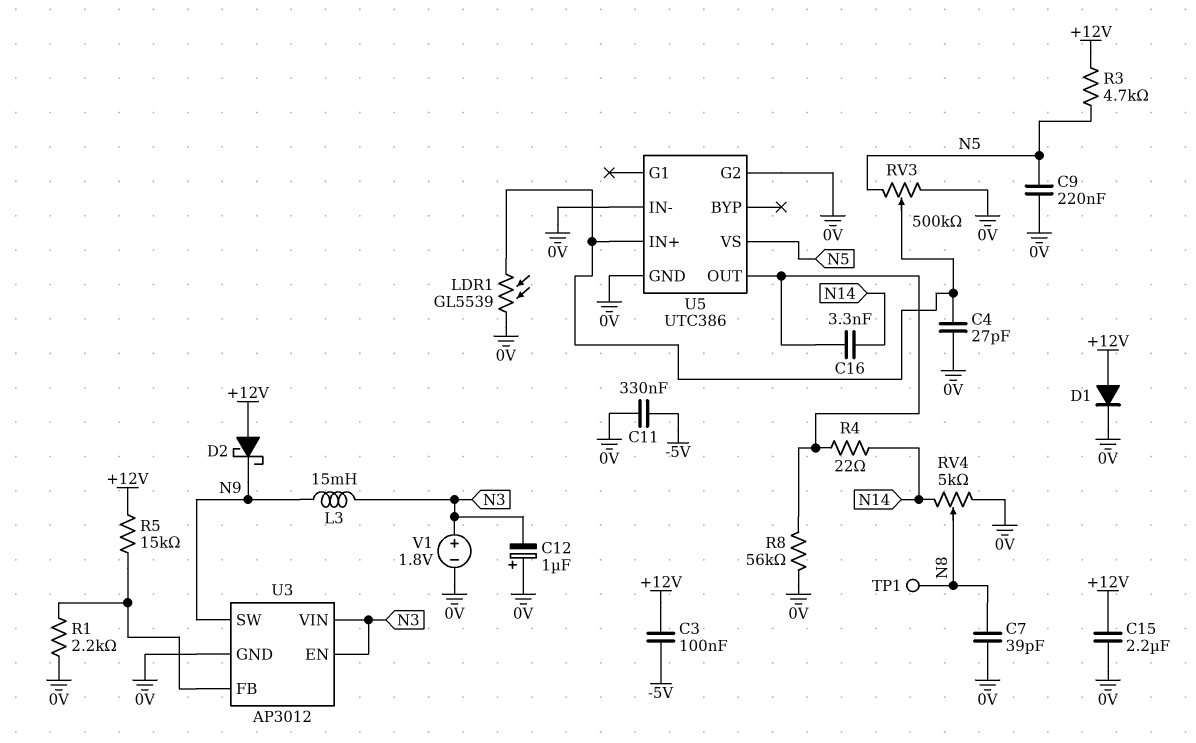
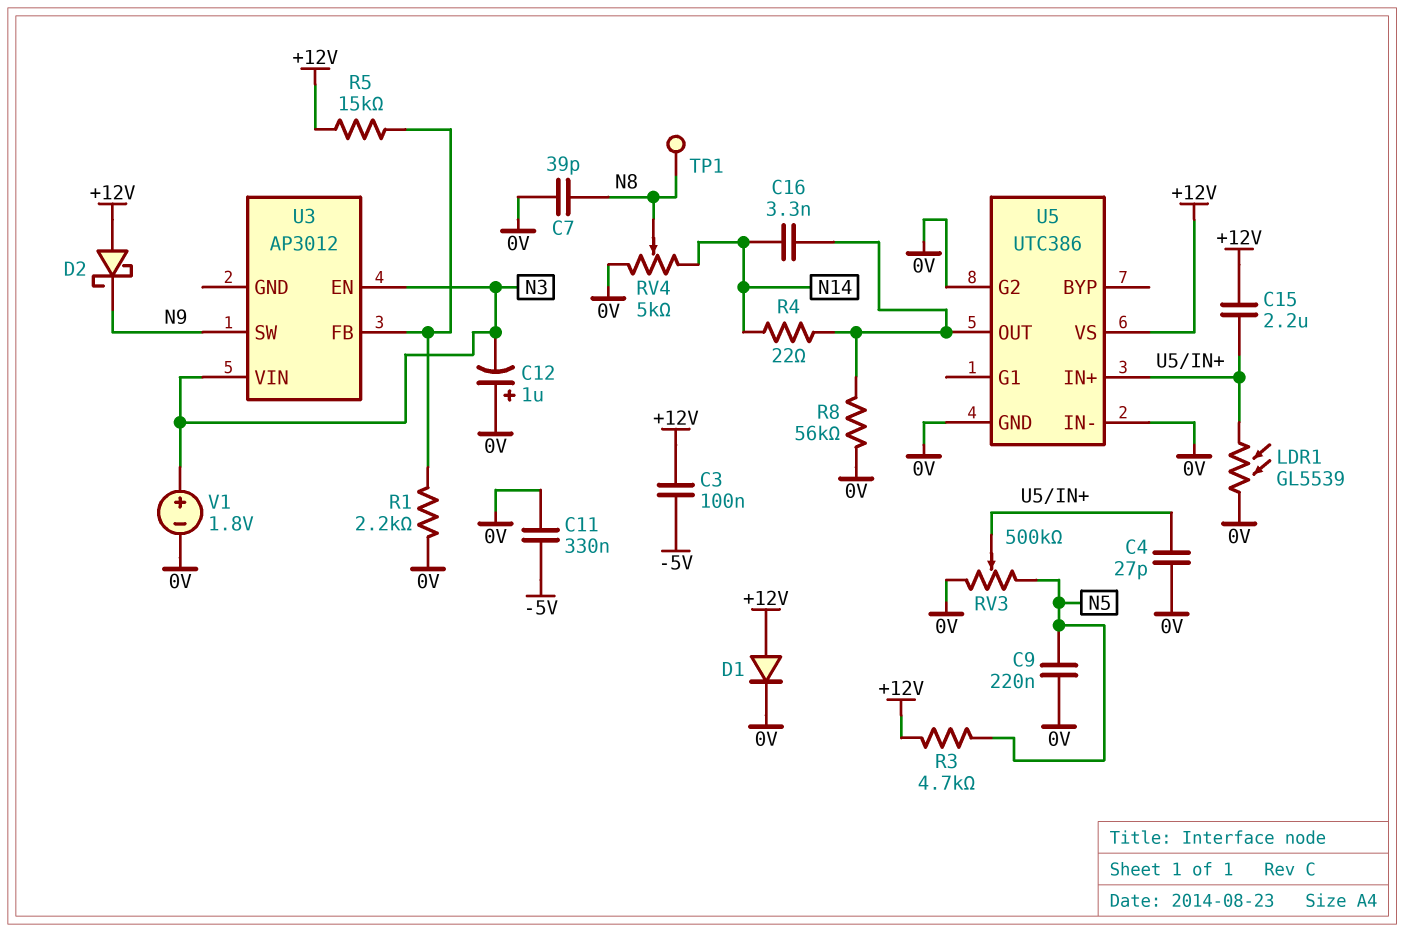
C15: 2.2uF (+12V, 0V) -> 2.2uF (+12V, U5/IN+)
L3: 15mH (N3, N9) -> none
U3 pin GND: 0V -> none
U5 pin VS: N5 -> +12V

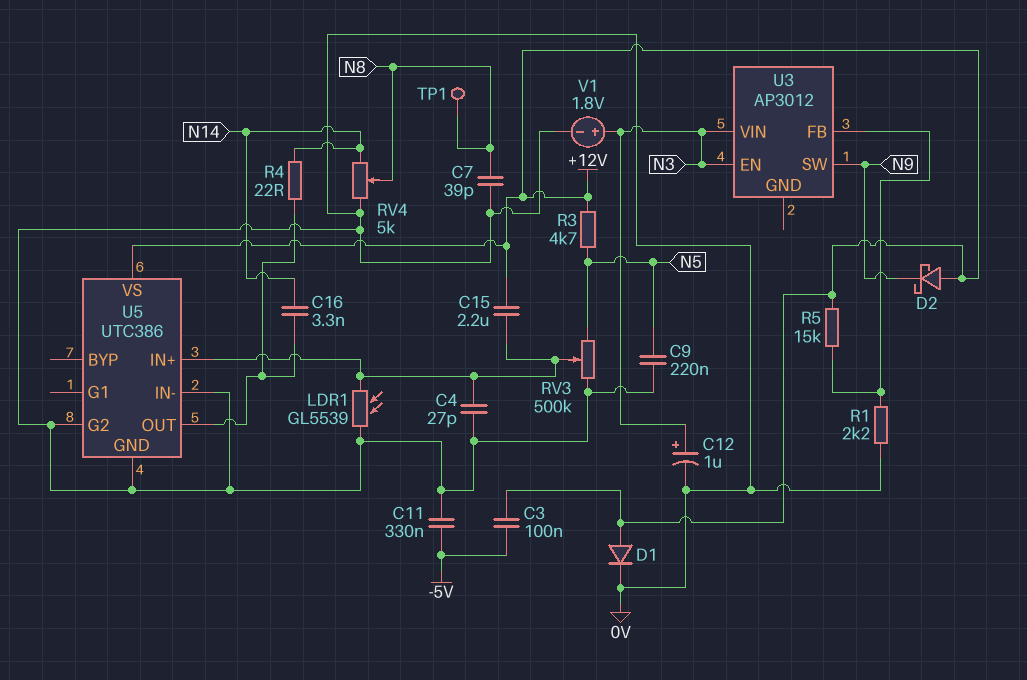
C12: 1uF (plus 0V, minus N3) -> 1uF (plus N3, minus 0V)
R8: 56k (0V, U5/OUT) -> none

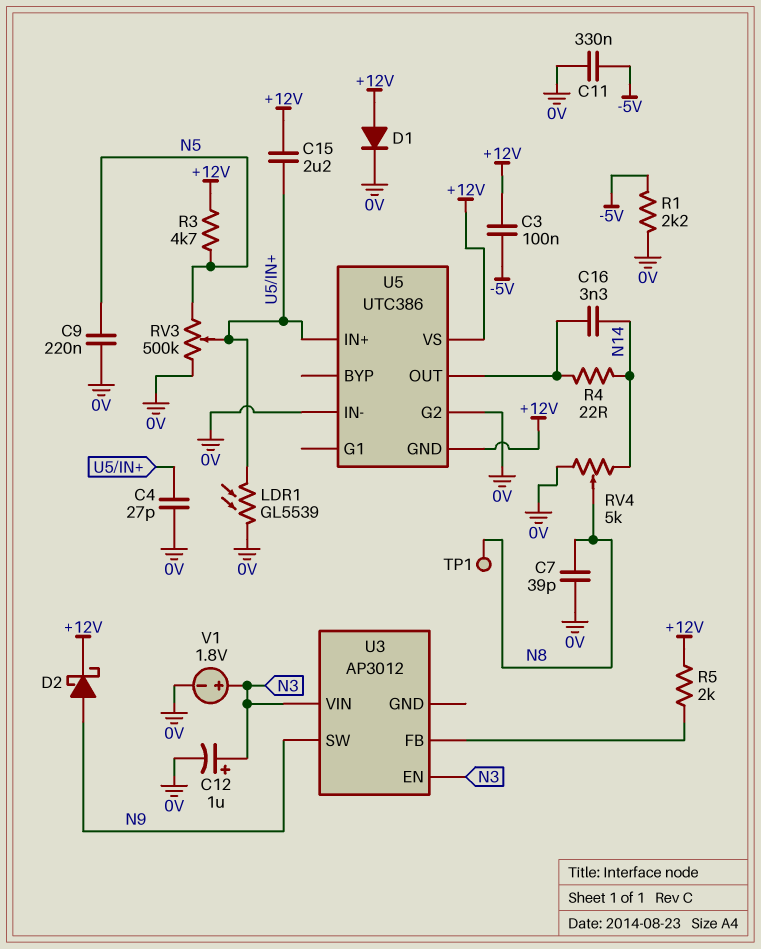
D2: schottky (A +12V, K N9) -> schottky (A N9, K +12V)
R1: 2.2k (0V, U3/FB) -> 2.2k (-5V, 0V)
R5: 15k (+12V, U3/FB) -> 2k (+12V, U3/FB)
U5 pin GND: 0V -> +12V

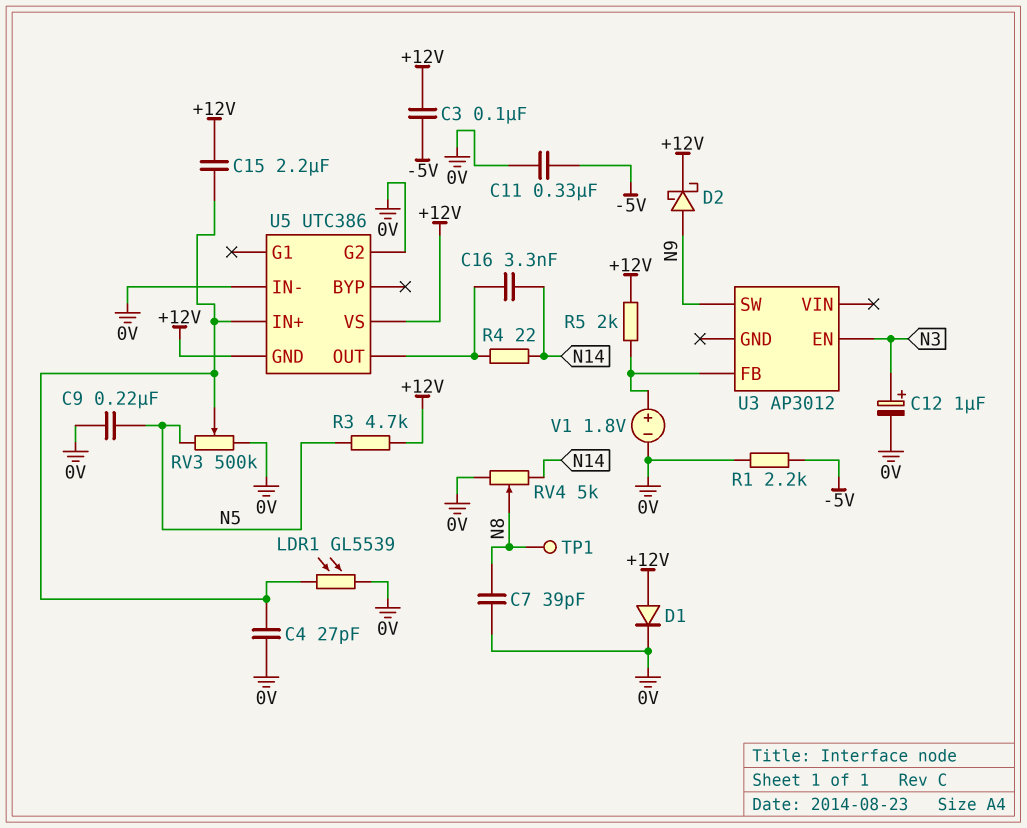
U3 pin VIN: N3 -> none
V1: 1.8V (plus N3, minus 0V) -> 1.8V (plus U3/FB, minus 0V)

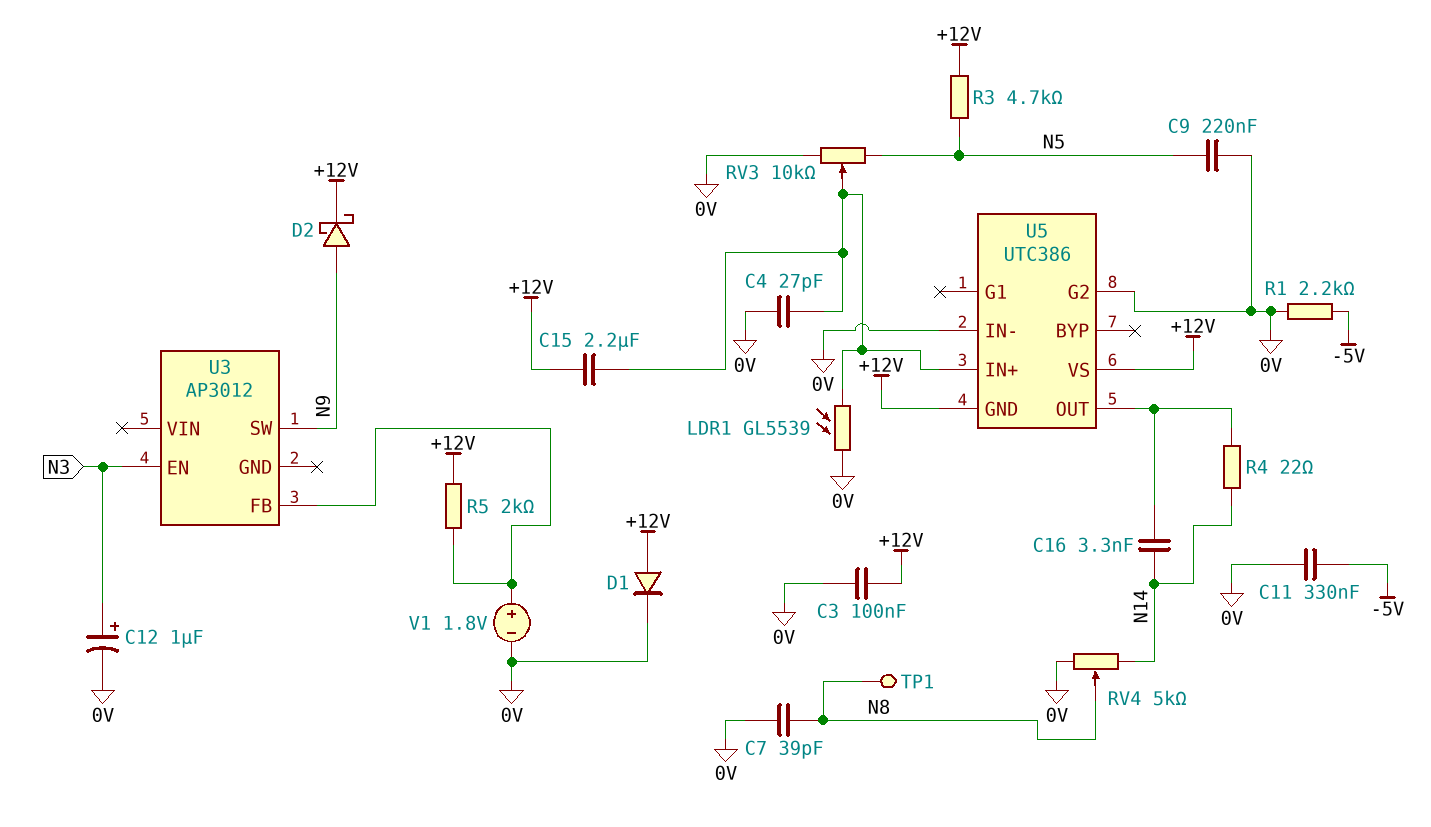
C3: 100nF (+12V, -5V) -> 100nF (+12V, 0V)
RV3: 500k (0V, N5, wiper U5/IN+) -> 10k (0V, N5, wiper U5/IN+)

